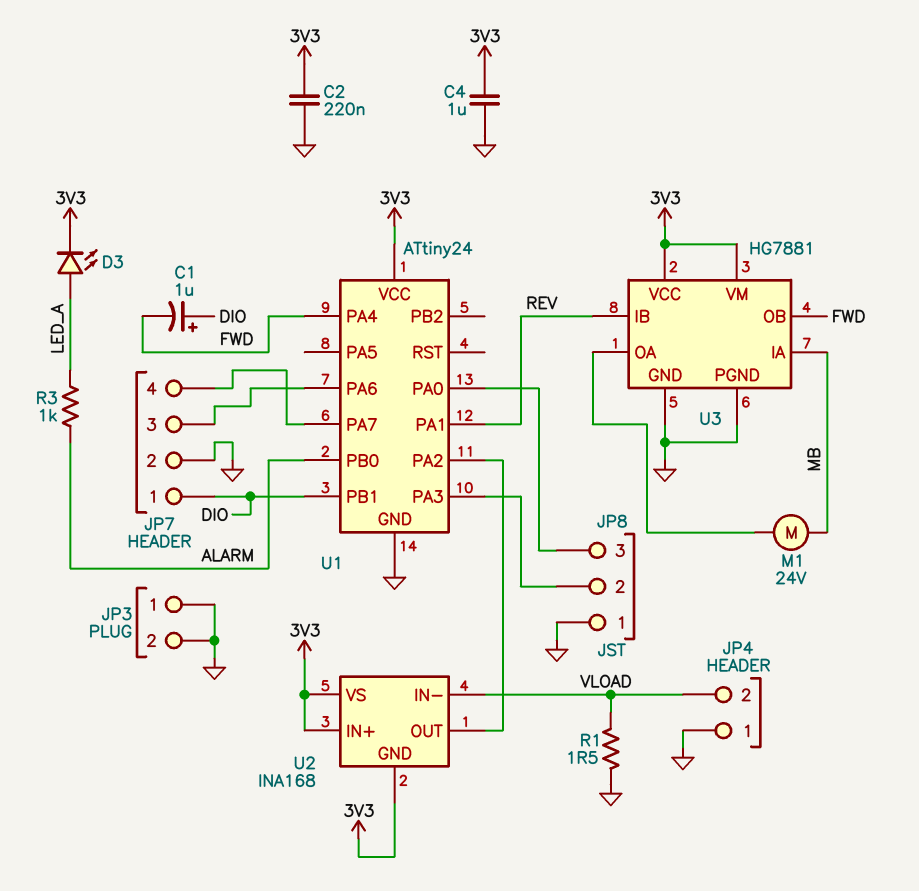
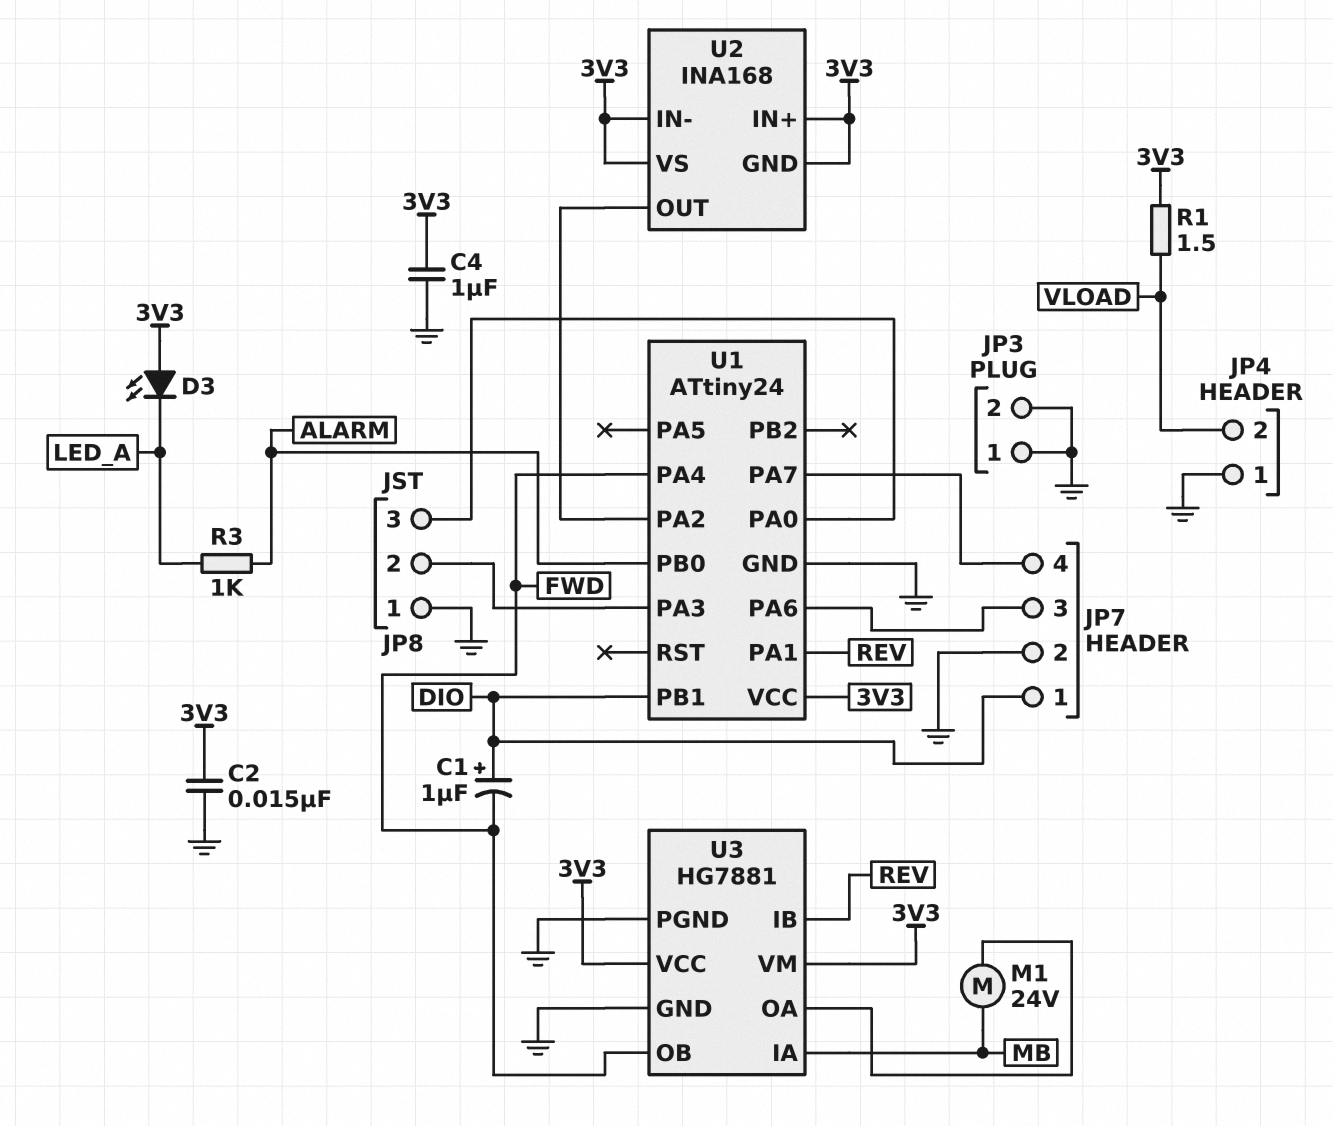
C2: 220nF (3V3, GND) -> 15nF (3V3, GND)
D3: LED (A LED_A, K 3V3) -> LED (A 3V3, K LED_A)
R1: 1.5 (GND, VLOAD) -> 1.5 (3V3, VLOAD)
U2 pin IN-: VLOAD -> 3V3

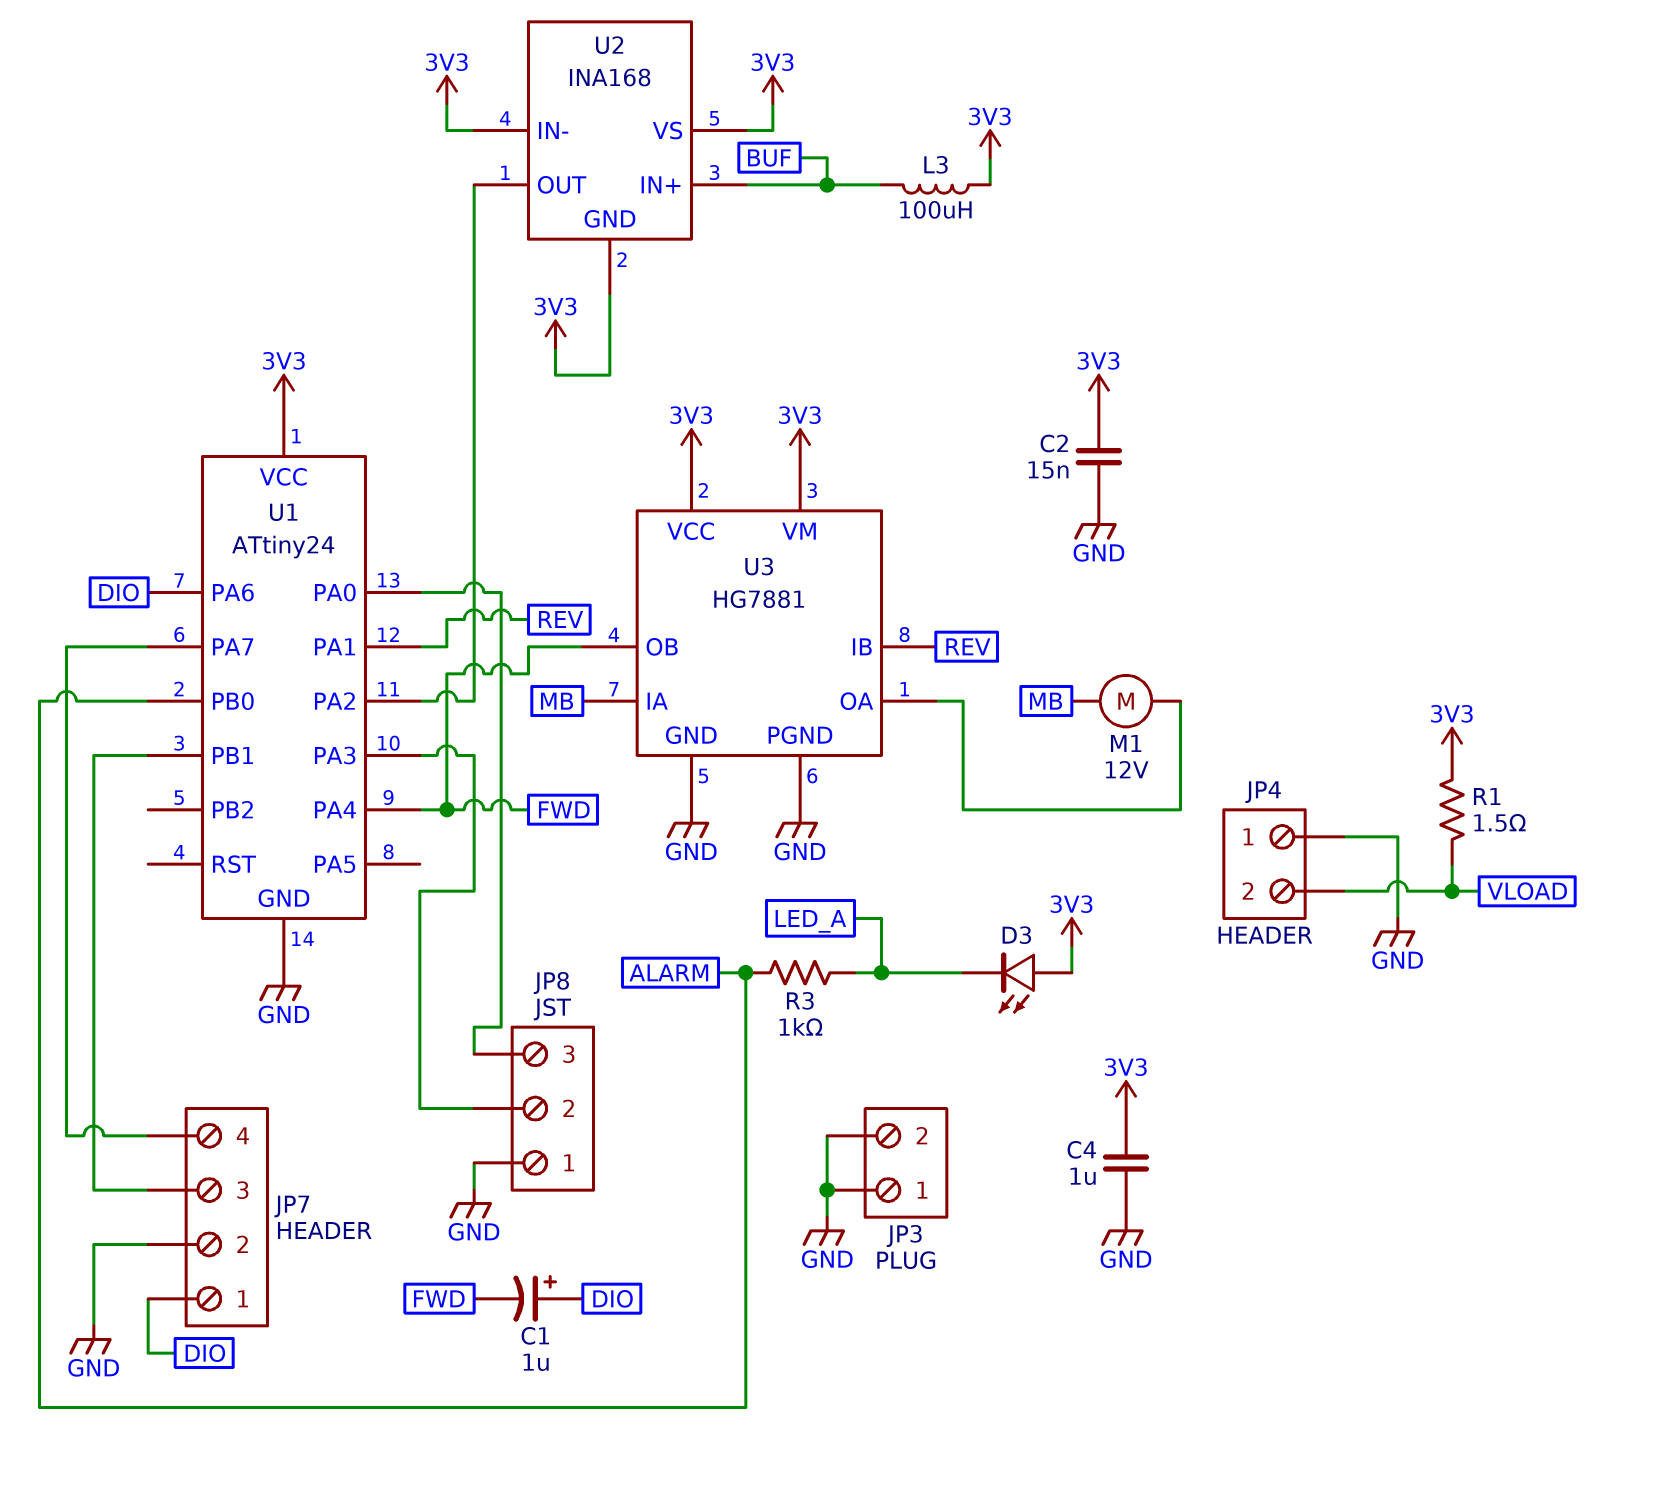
L3: none -> 100uH (3V3, BUF)
M1: motor 24V (MB, U3/OA) -> motor 12V (MB, U3/OA)
U1 pin PA6: JP7/3 -> DIO
U1 pin PB1: DIO -> JP7/3
U2 pin IN+: 3V3 -> BUF

